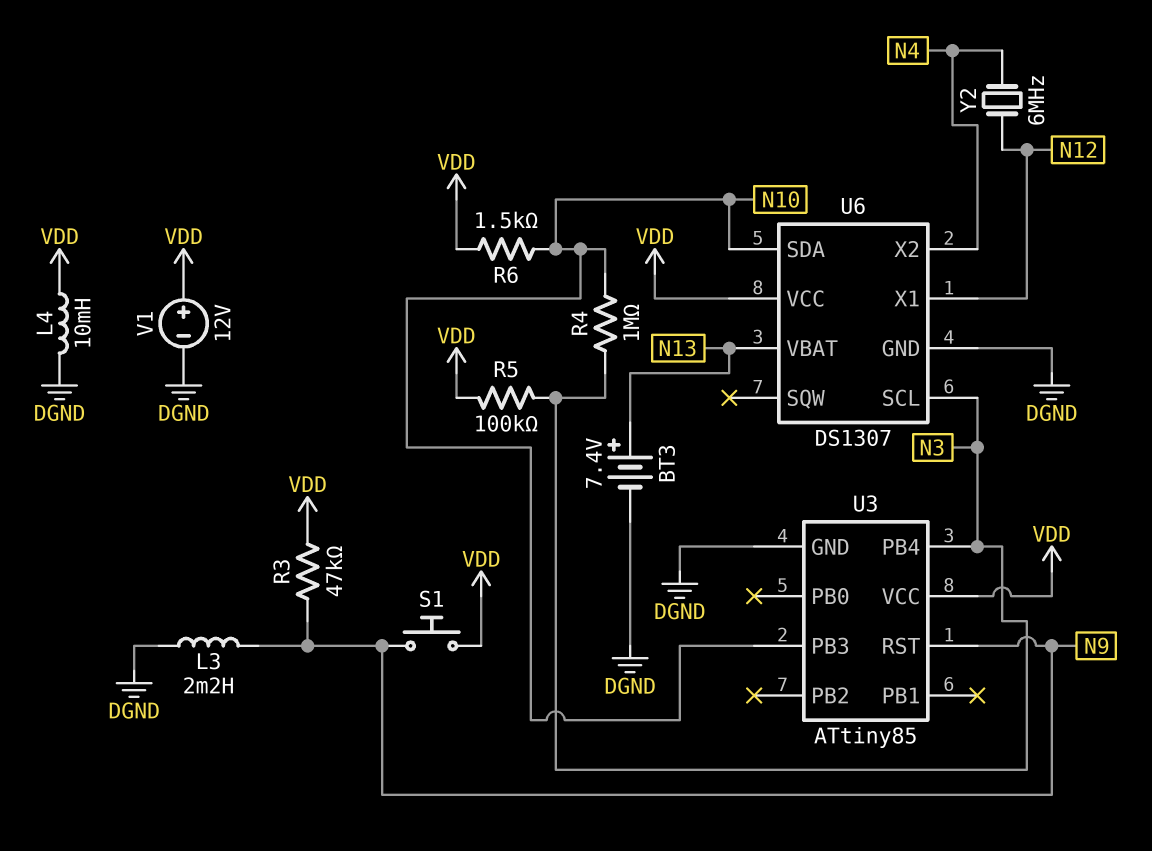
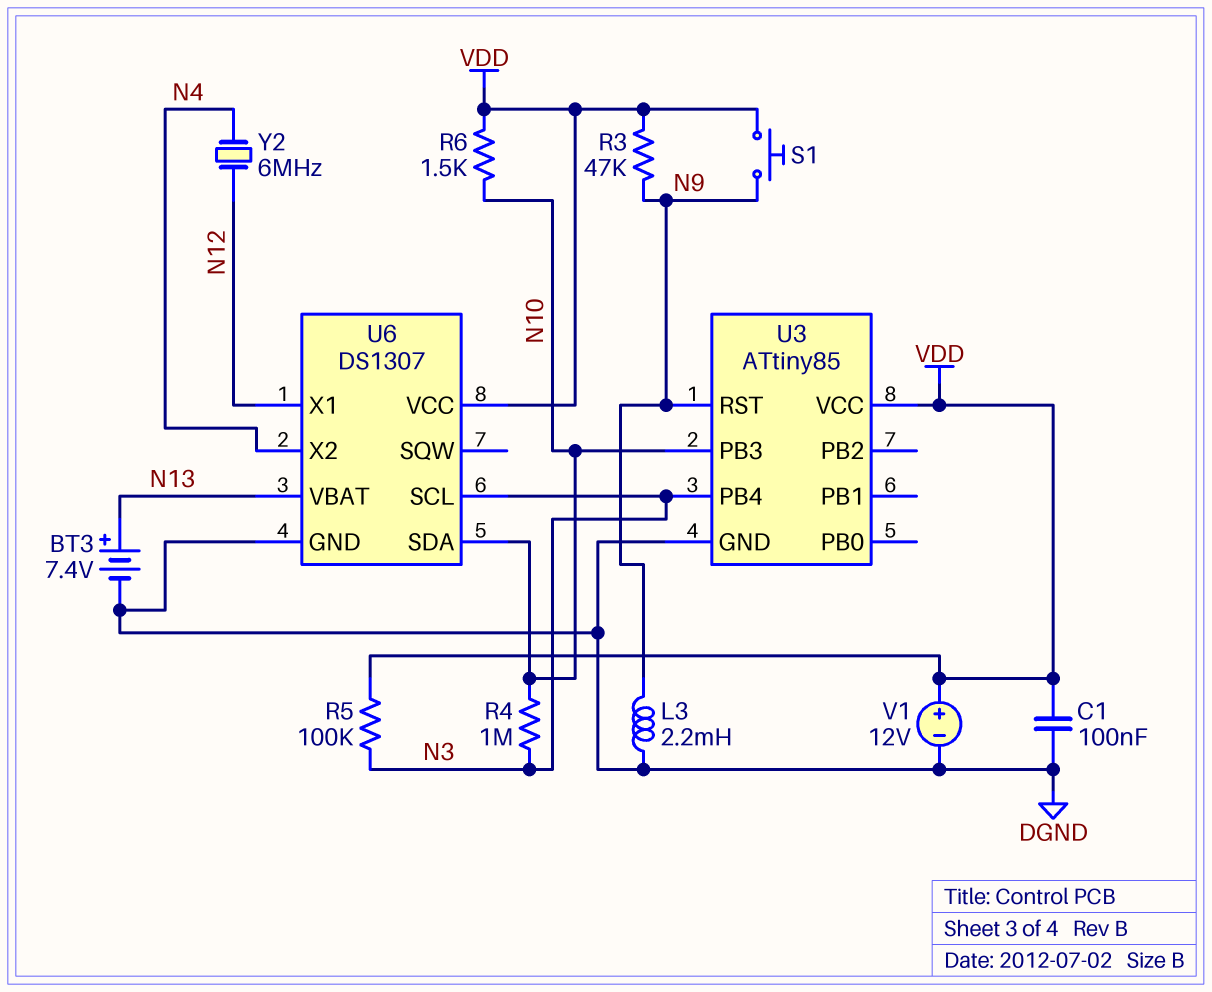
C1: none -> 100nF (DGND, VDD)
L4: 10mH (DGND, VDD) -> none

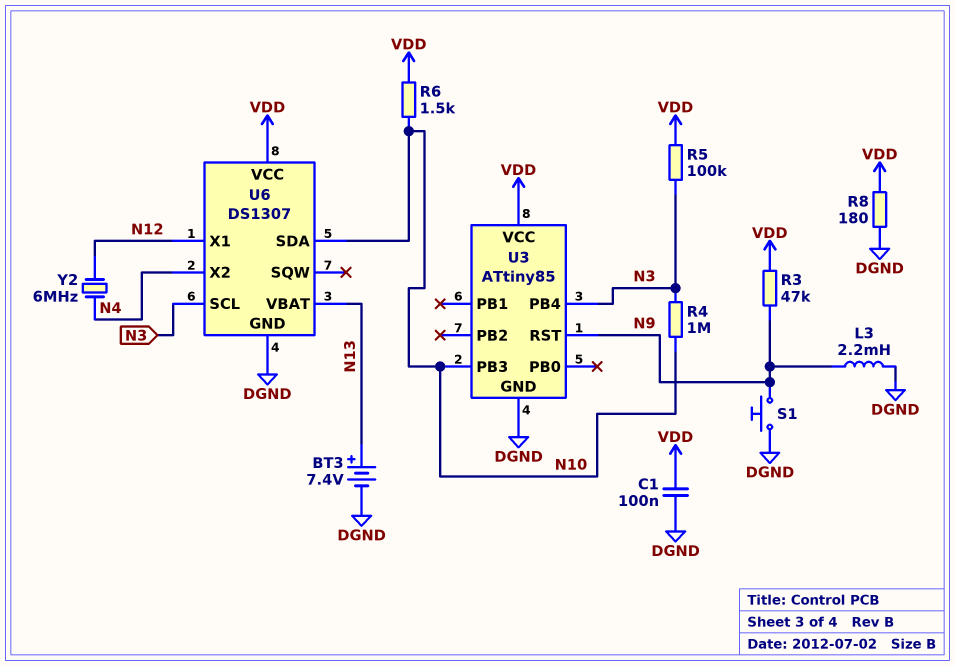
R8: none -> 180 (DGND, VDD)
S1: button (N9, VDD) -> button (DGND, N9)
V1: 12V (plus VDD, minus DGND) -> none

